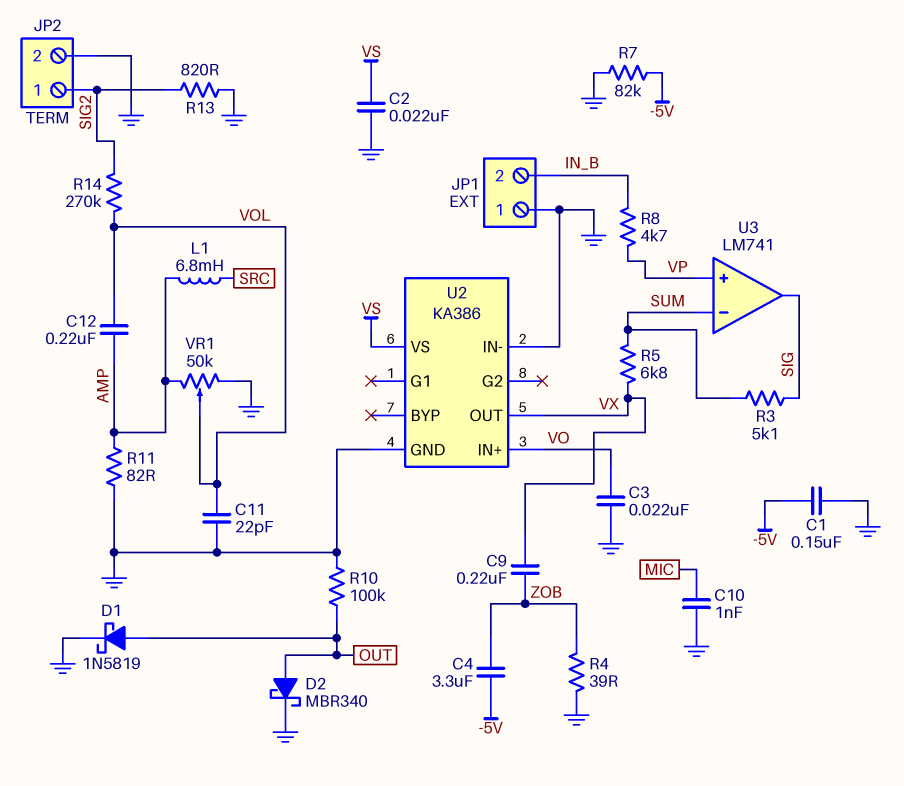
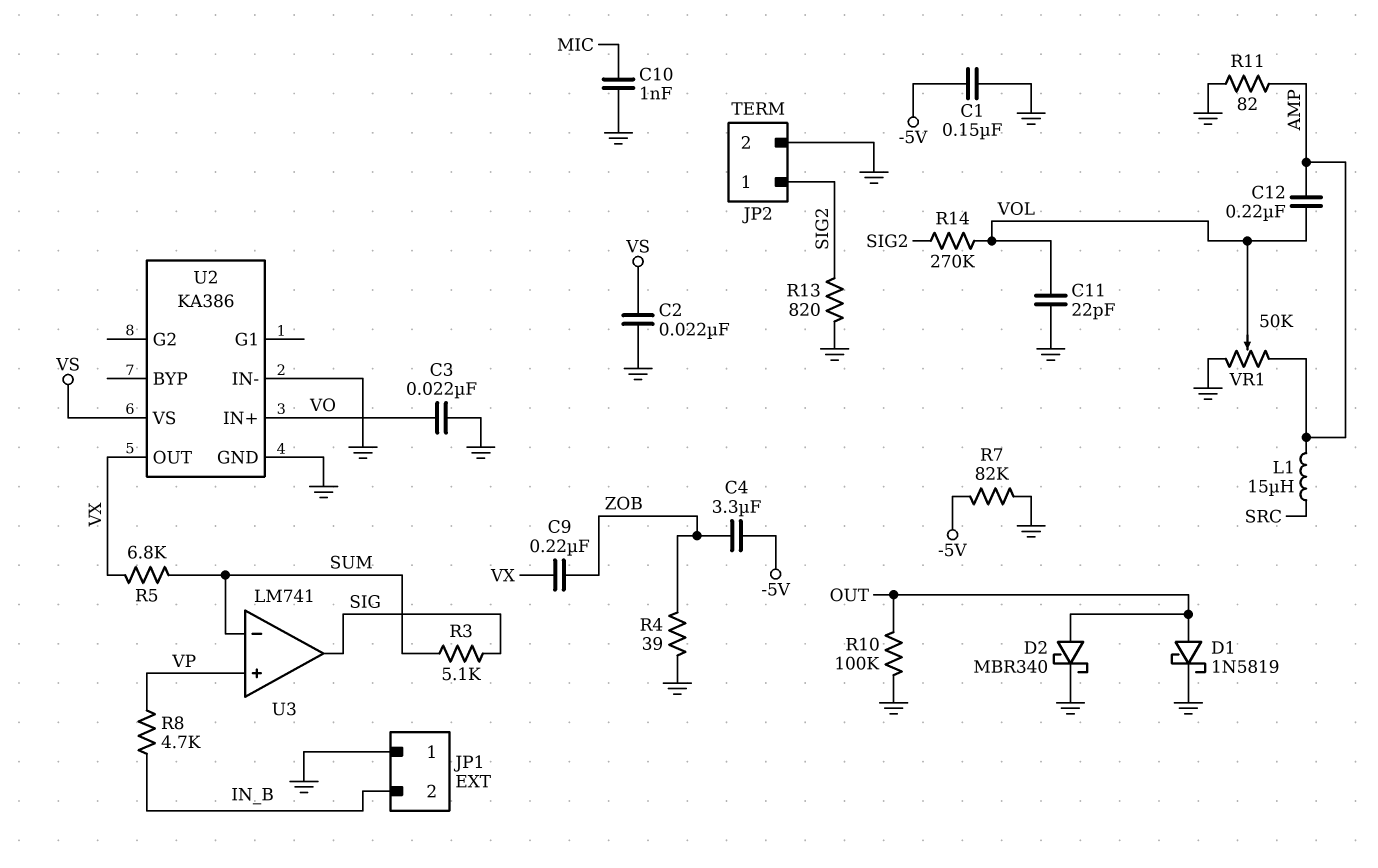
L1: 6.8mH (AMP, SRC) -> 15uH (AMP, SRC)

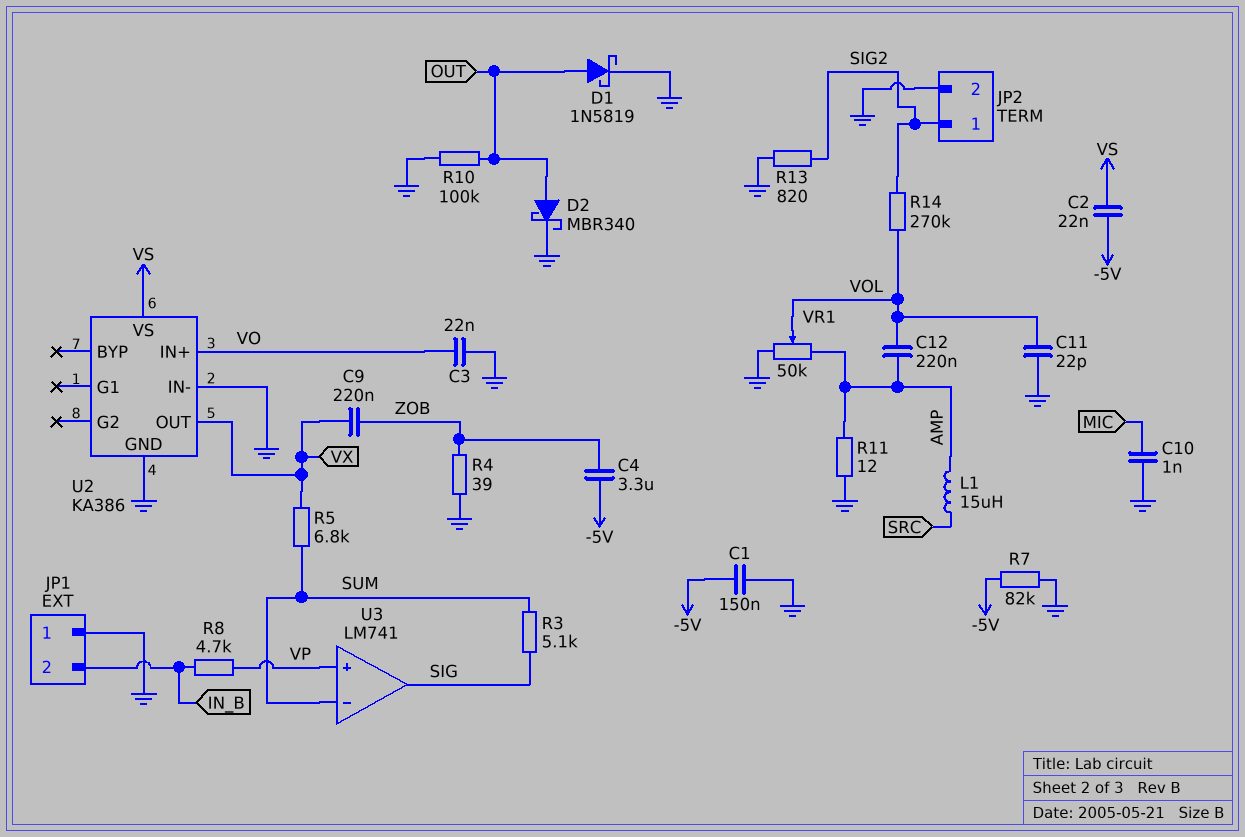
C2: 22nF (GND, VS) -> 22nF (-5V, VS)
R11: 82 (AMP, GND) -> 12 (AMP, GND)

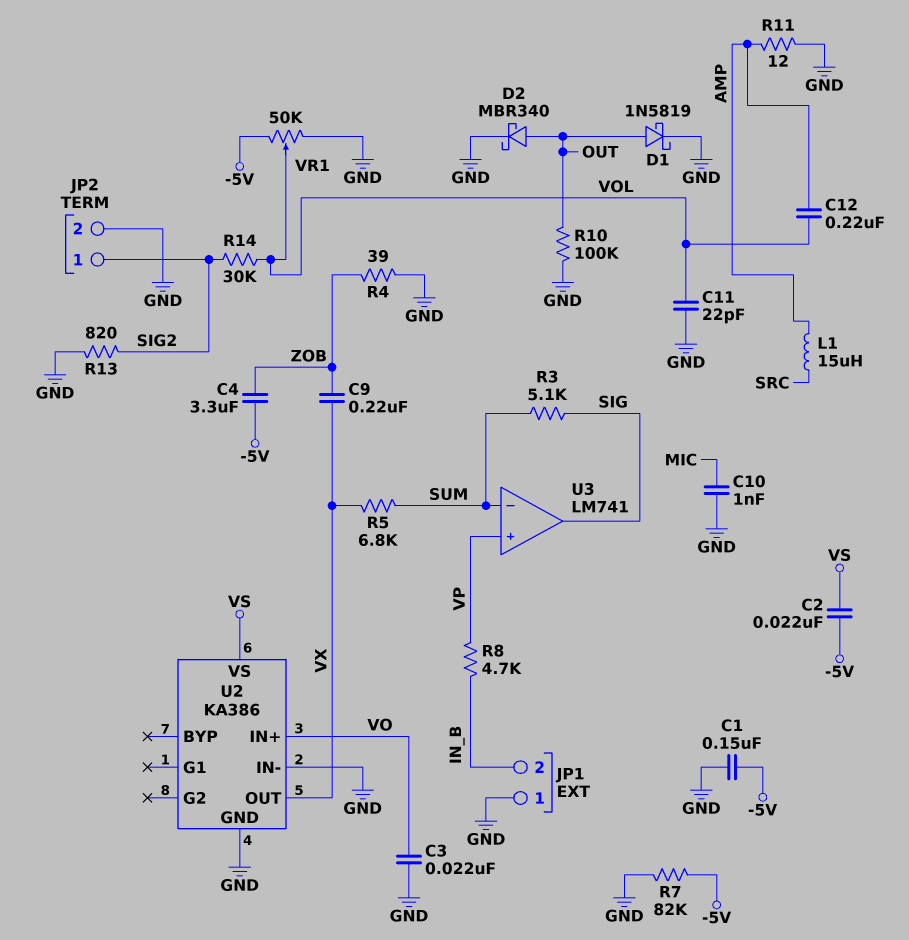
R14: 270k (SIG2, VOL) -> 30k (SIG2, VOL)
VR1: 50k (AMP, GND, wiper VOL) -> 50k (-5V, GND, wiper VOL)

